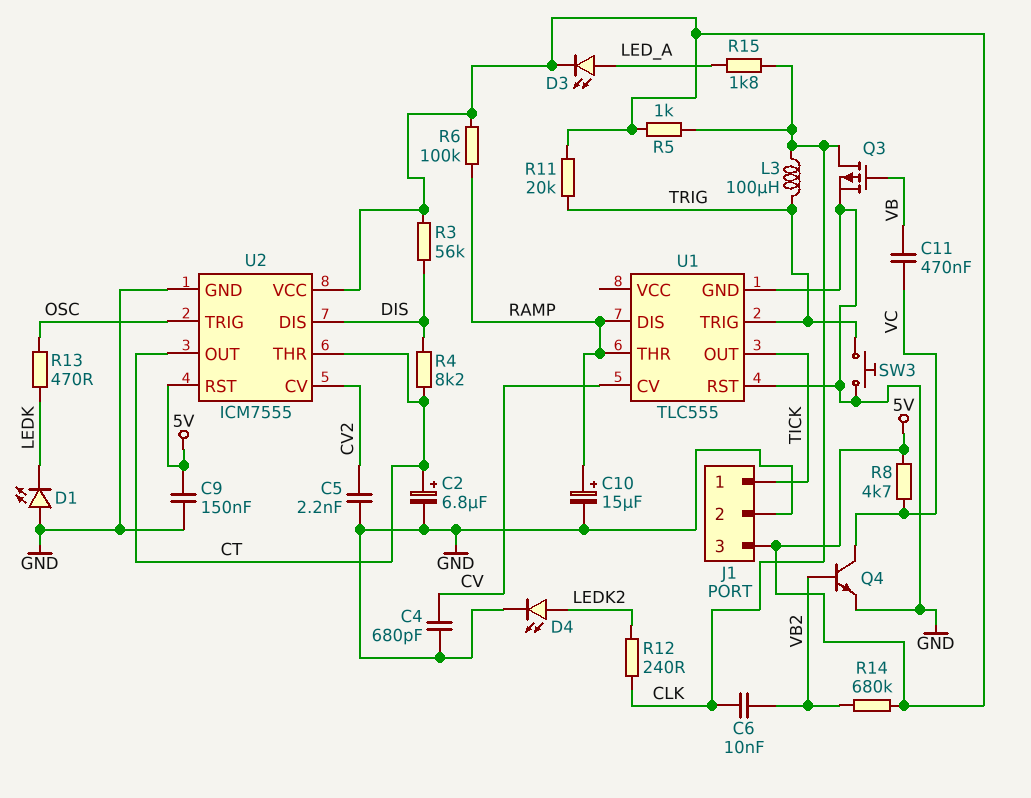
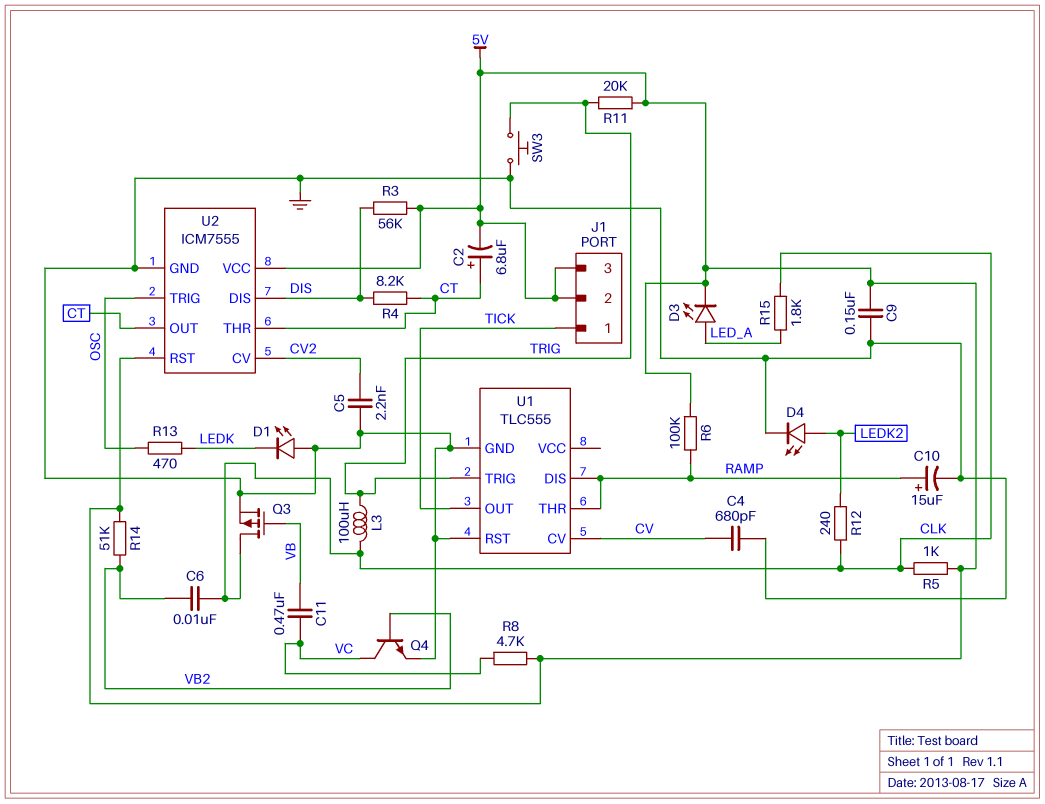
C2: 6.8uF (plus CT, minus GND) -> 6.8uF (plus CT, minus 5V)
J1 pin 2: GND -> 5V
R14: 680k (5V, VB2) -> 51k (5V, VB2)

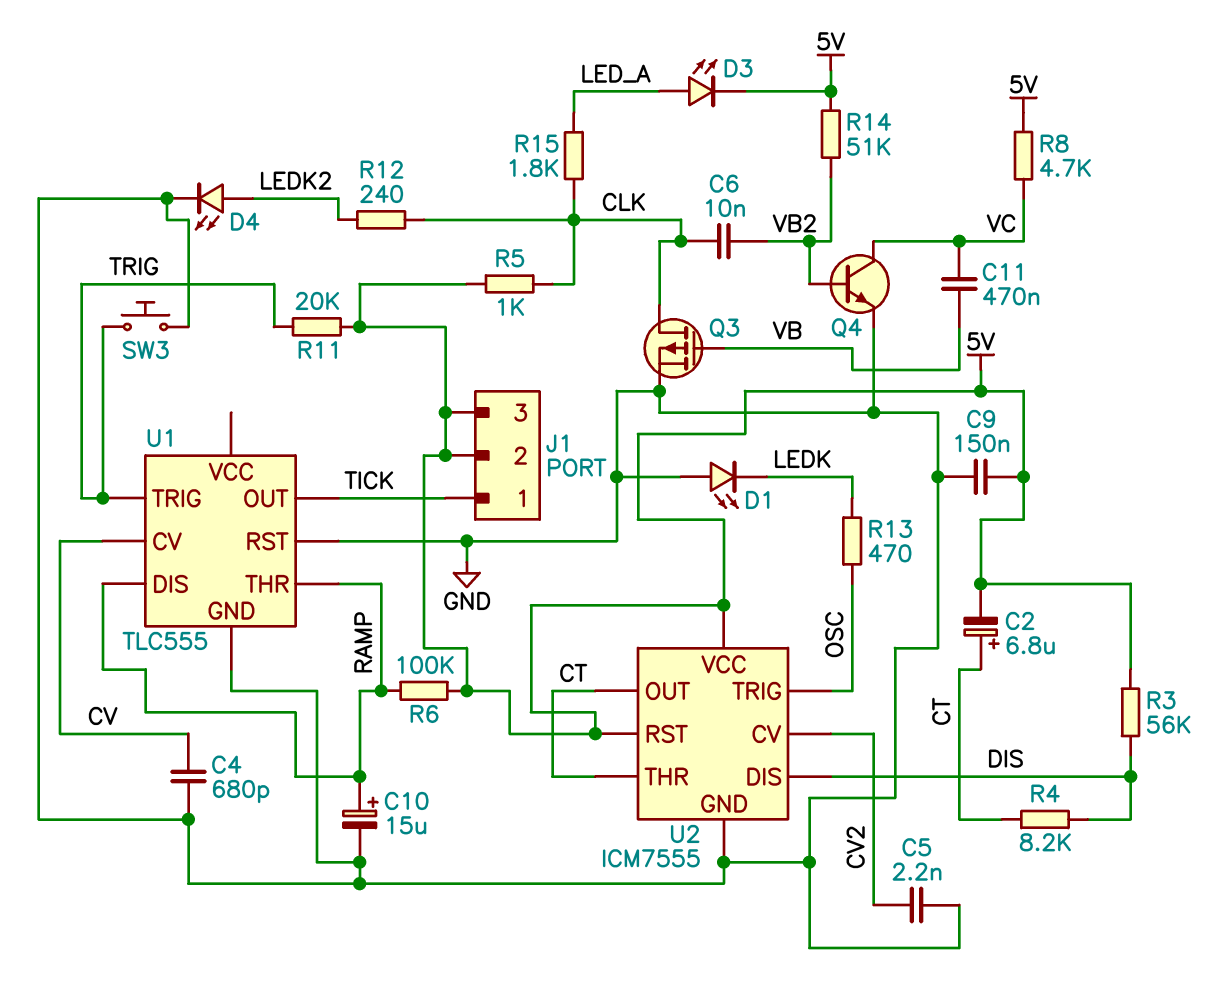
L3: 100uH (CLK, TRIG) -> none

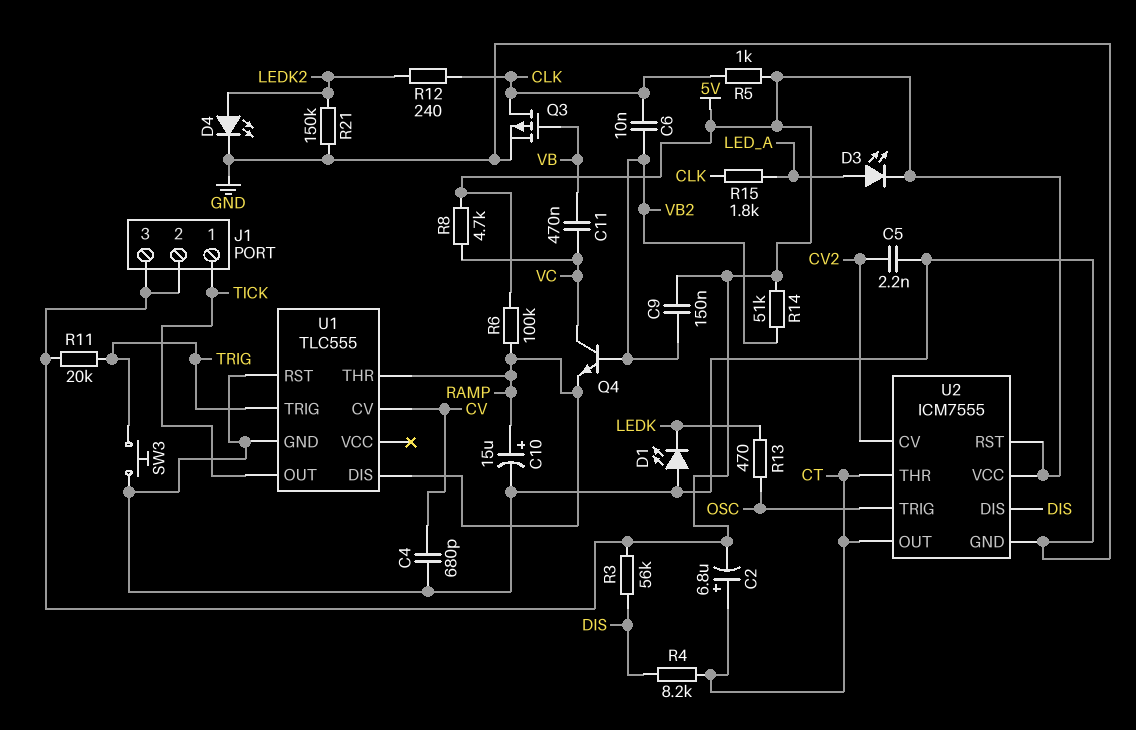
C9: 150nF (5V, GND) -> 150nF (5V, VB2)
Q4: NPN (B VB2, C VC, E GND) -> NPN (B VB2, C VC, E RAMP)
R21: none -> 150k (GND, LEDK2)

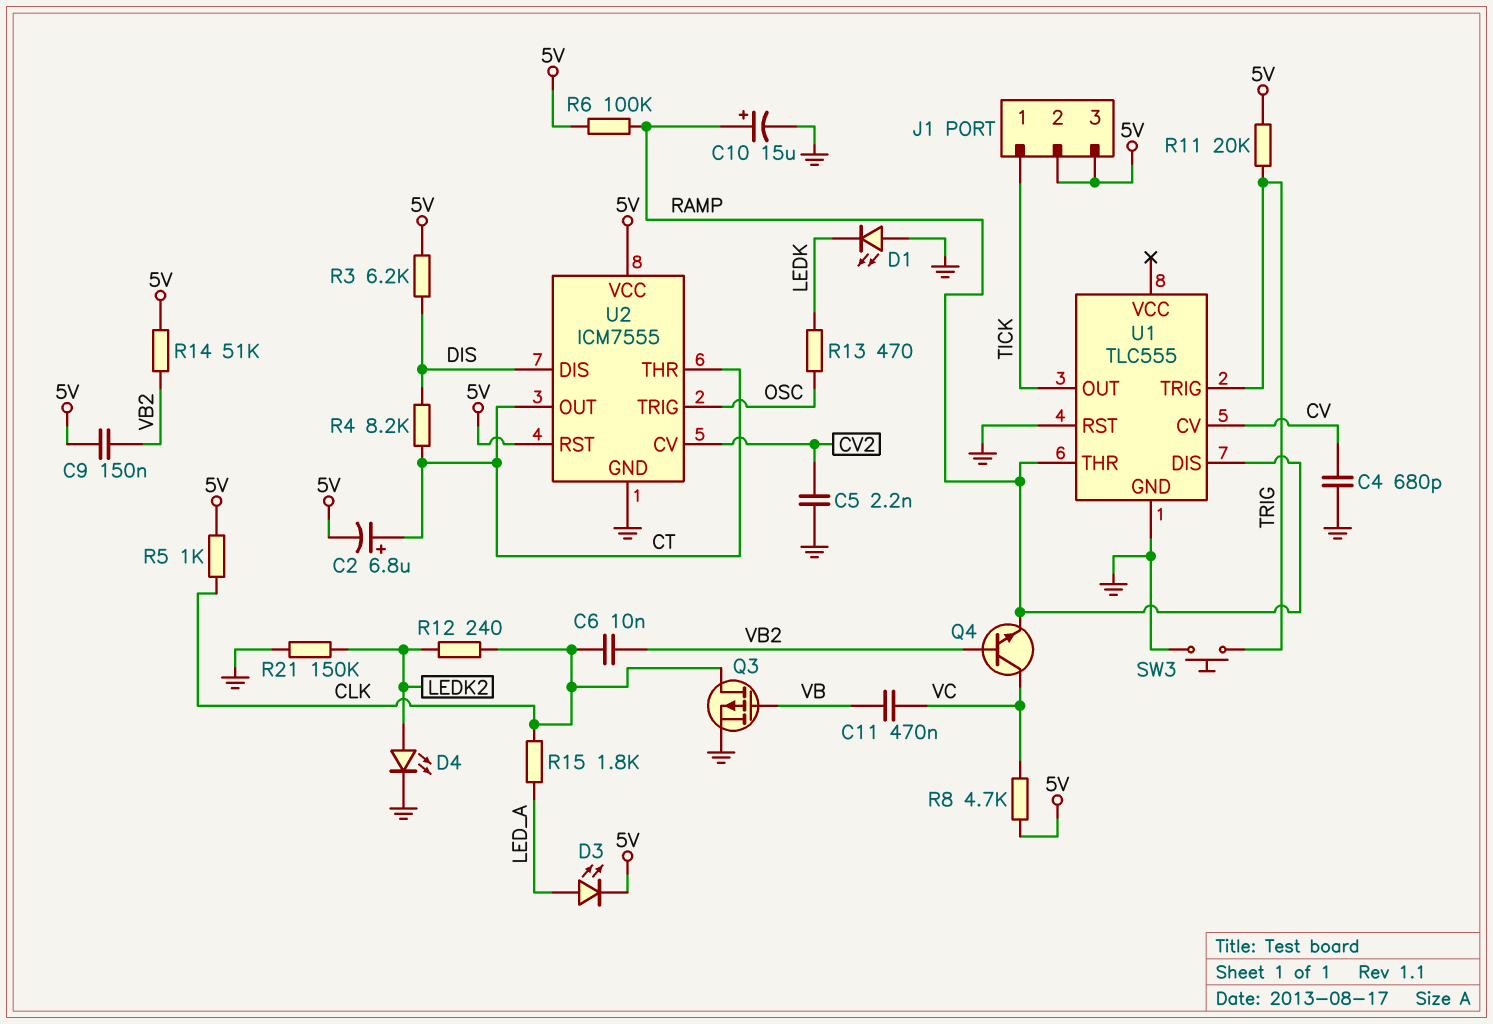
R3: 56k (5V, DIS) -> 6.2k (5V, DIS)

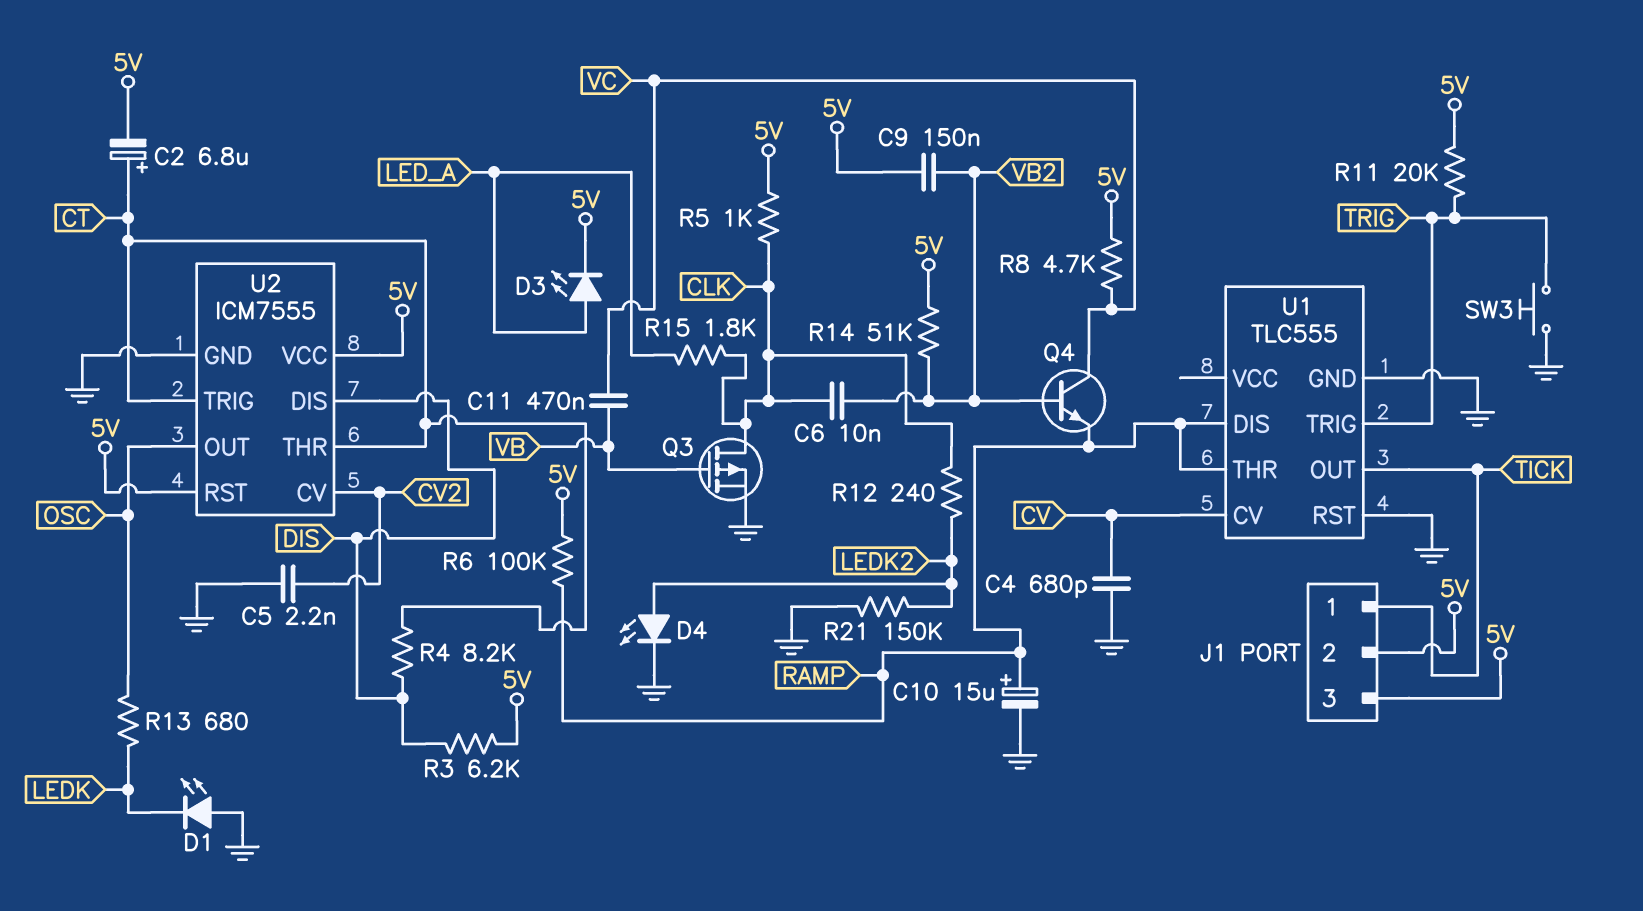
R13: 470 (LEDK, OSC) -> 680 (LEDK, OSC)
U2 pin OUT: CT -> OSC
U2 pin TRIG: OSC -> CT

